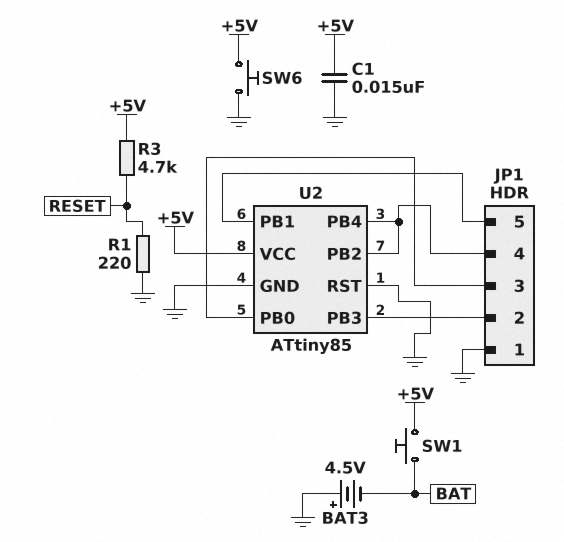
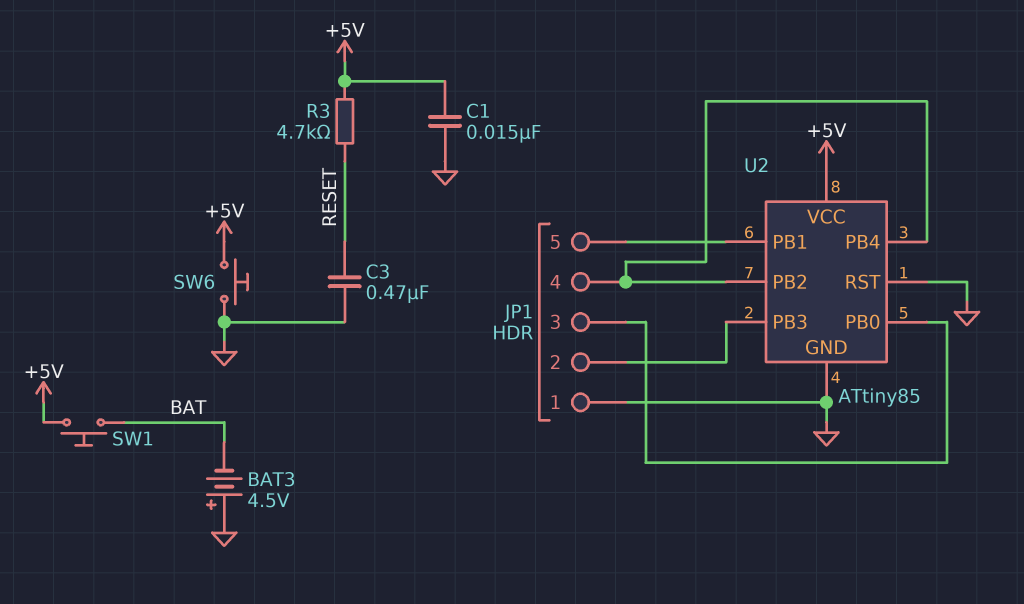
C3: none -> 470nF (GND, RESET)
R1: 220 (GND, RESET) -> none

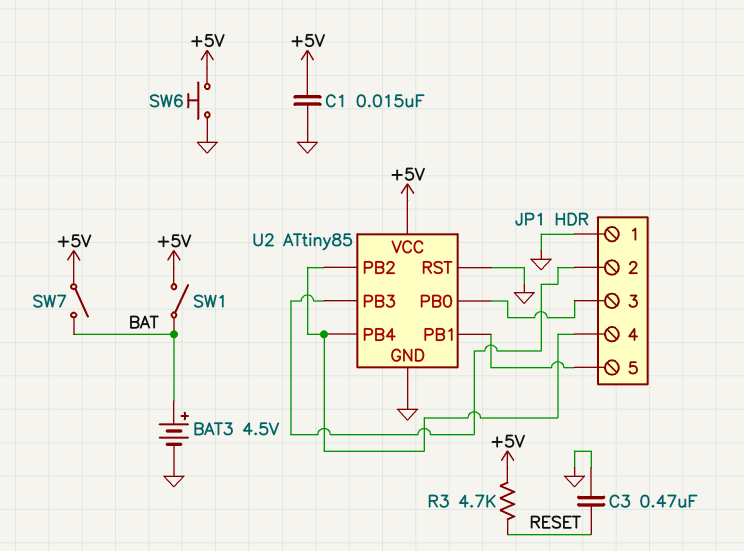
BAT3: 4.5V (plus GND, minus BAT) -> 4.5V (plus BAT, minus GND)
SW1: button (+5V, BAT) -> switch (+5V, BAT)
SW7: none -> switch (+5V, BAT)

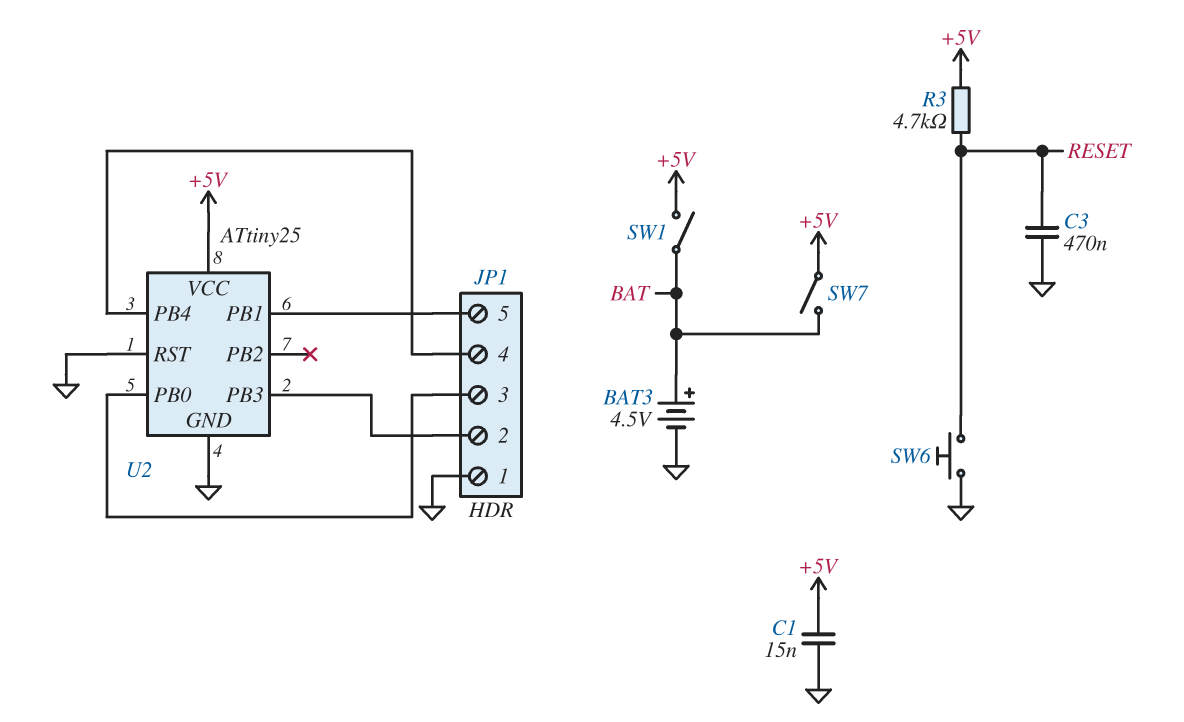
SW6: button (+5V, GND) -> button (GND, RESET)
U2: ATtiny85 -> ATtiny25
U2 pin PB2: JP1/4 -> none

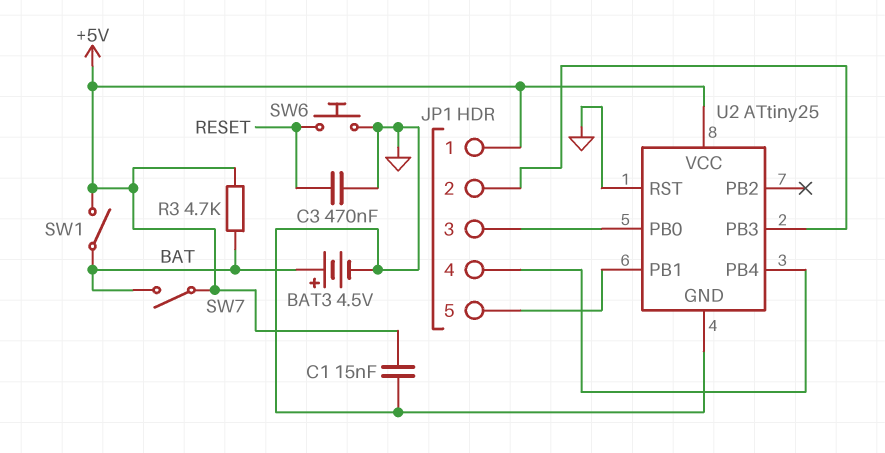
JP1 pin 1: GND -> +5V
R3: 4.7k (+5V, RESET) -> 4.7k (+5V, BAT)

